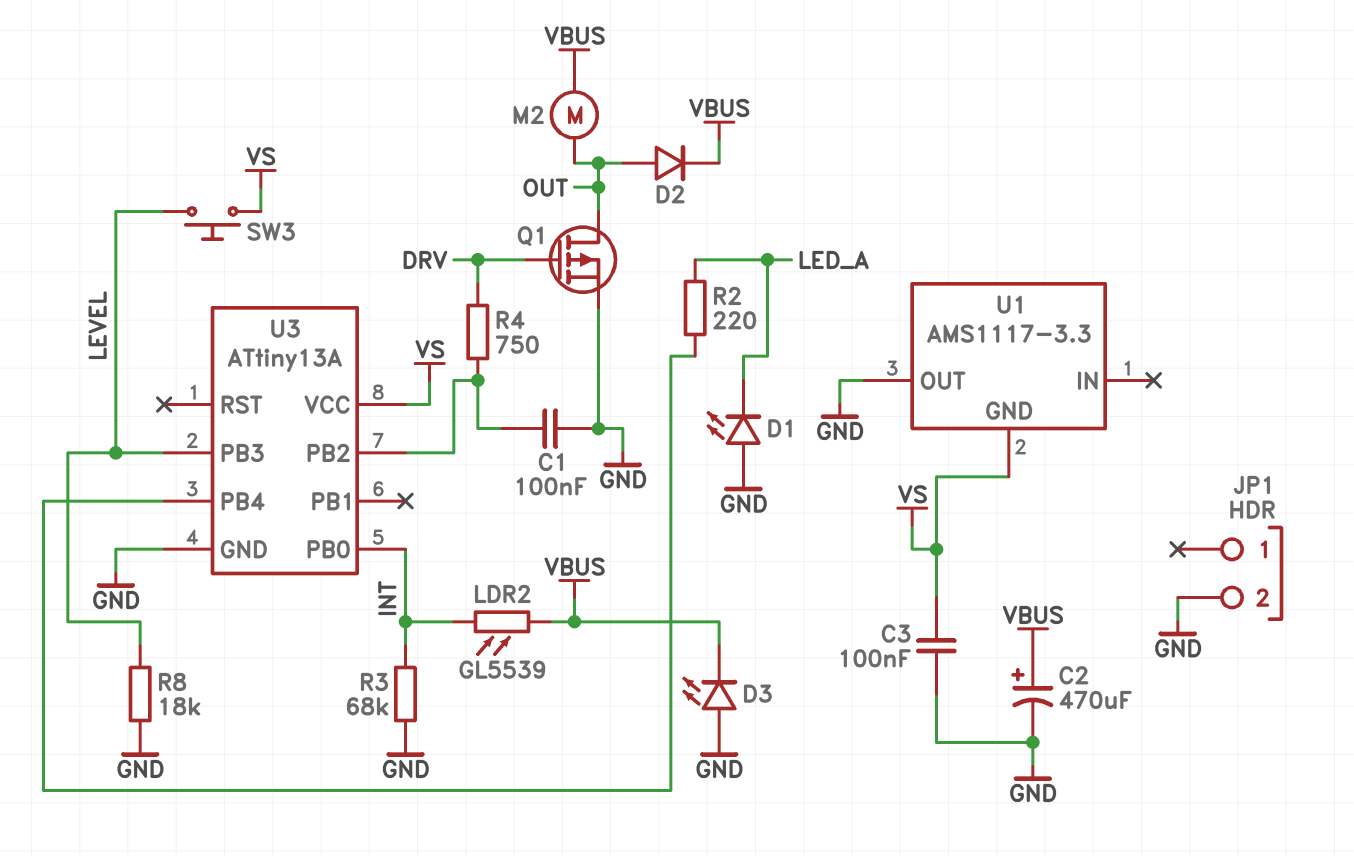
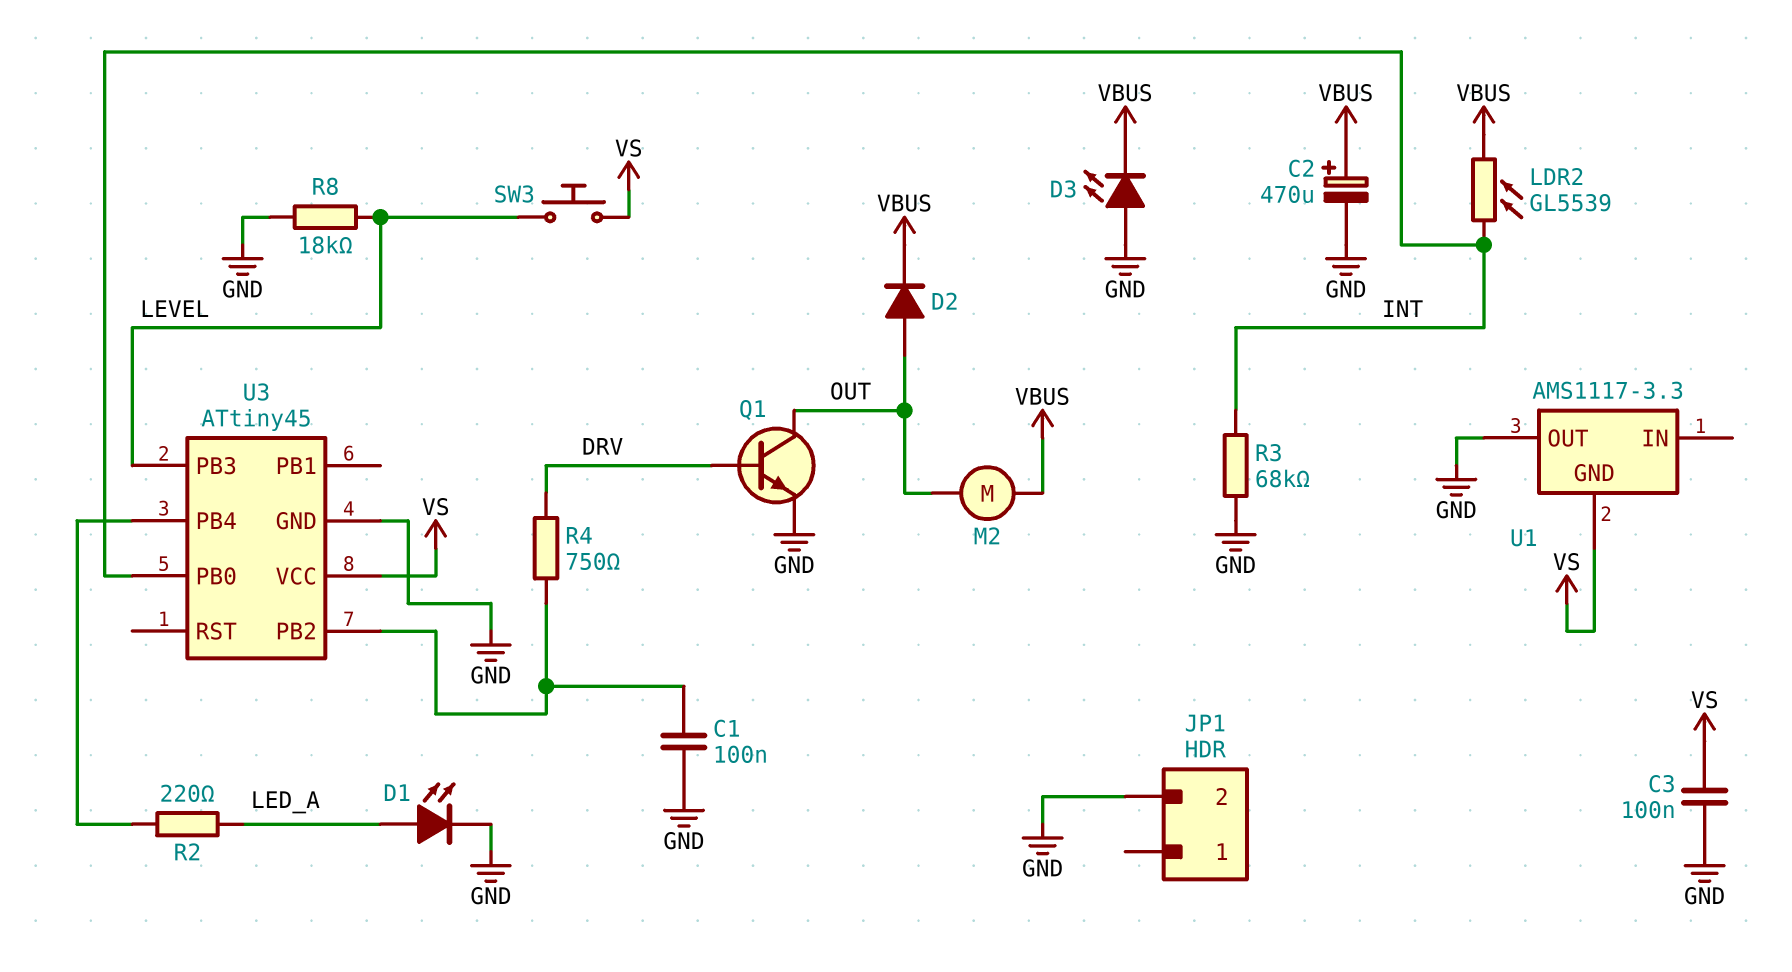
D1: LED (A GND, K LED_A) -> LED (A LED_A, K GND)
Q1: PMOS (G DRV, D OUT, S GND) -> NPN (B DRV, C OUT, E GND)
U3: ATtiny13A -> ATtiny45

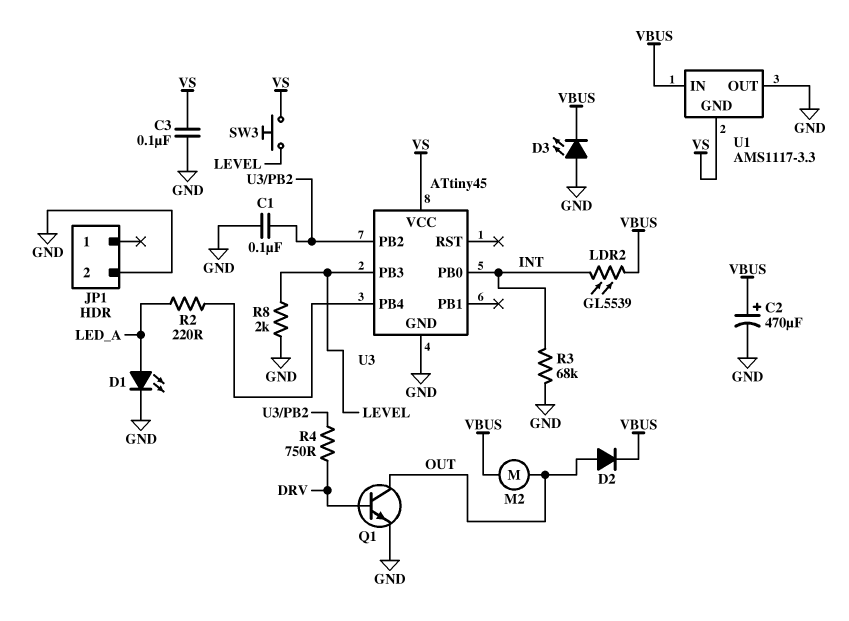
R8: 18k (GND, LEVEL) -> 2k (GND, LEVEL)
U1 pin IN: none -> VBUS

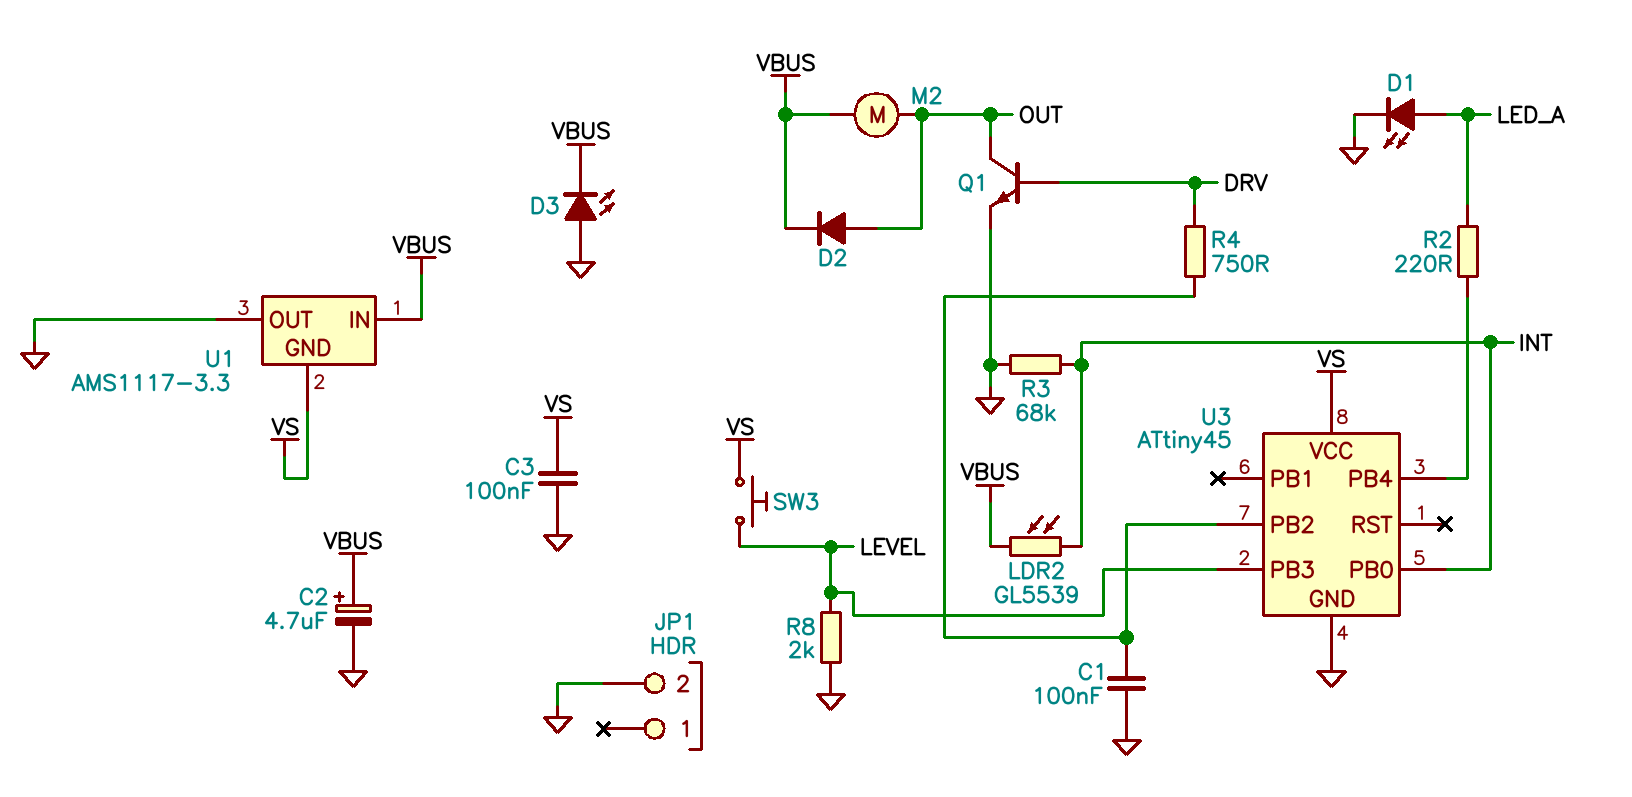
C2: 470uF (plus VBUS, minus GND) -> 4.7uF (plus VBUS, minus GND)

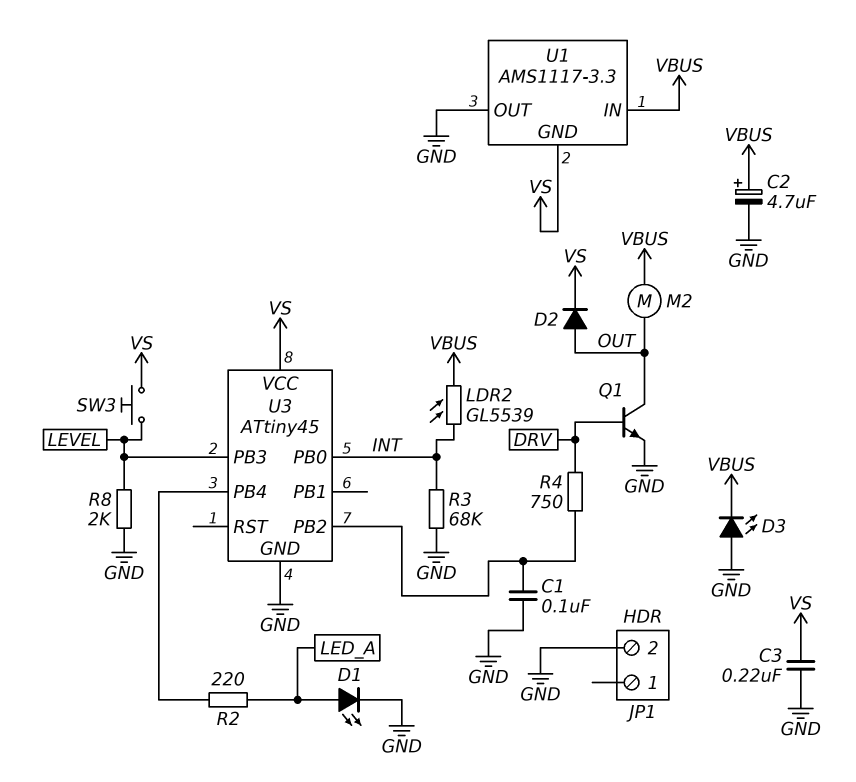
C3: 100nF (GND, VS) -> 220nF (GND, VS)
D2: diode (A OUT, K VBUS) -> diode (A OUT, K VS)

